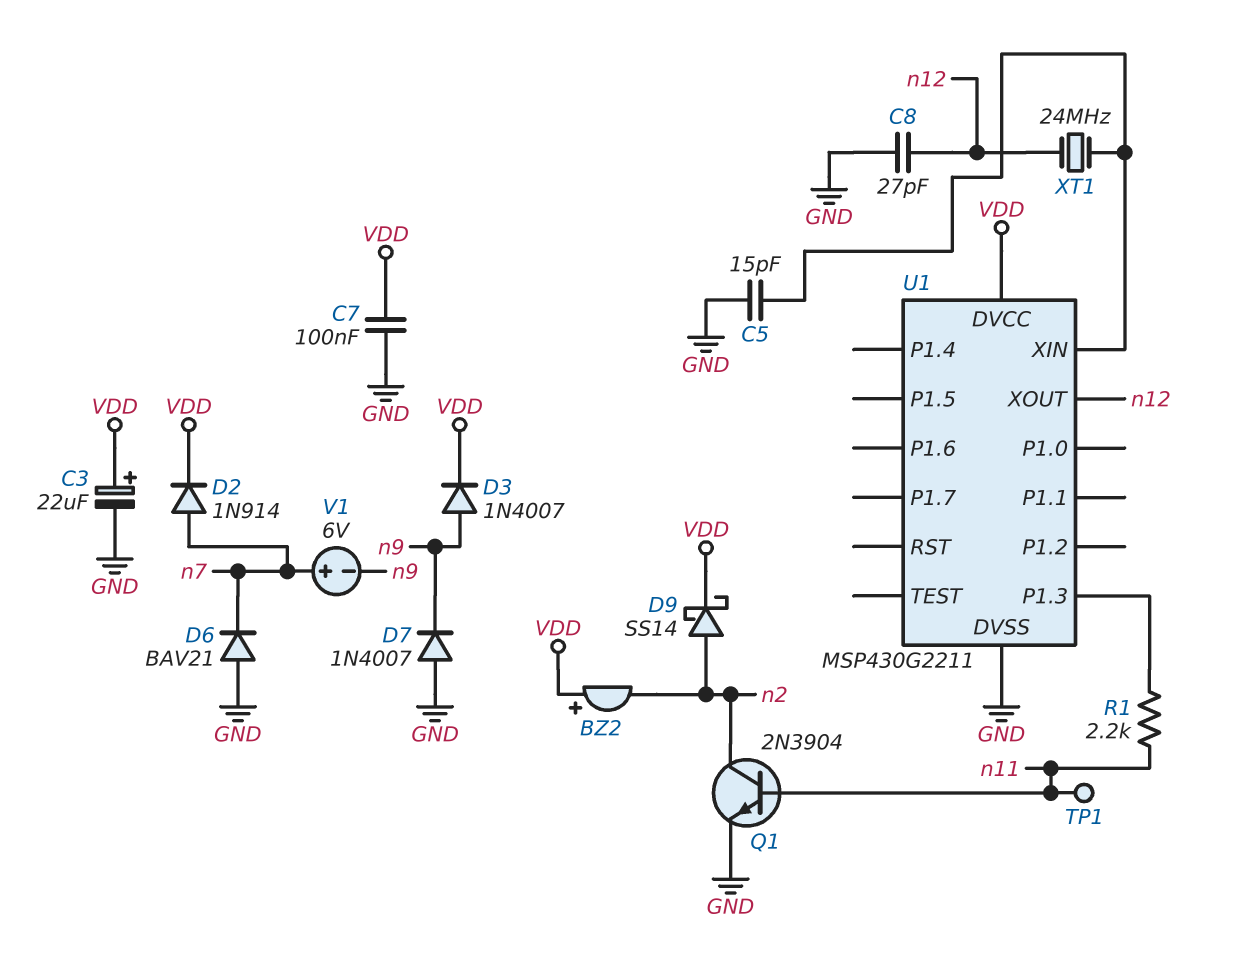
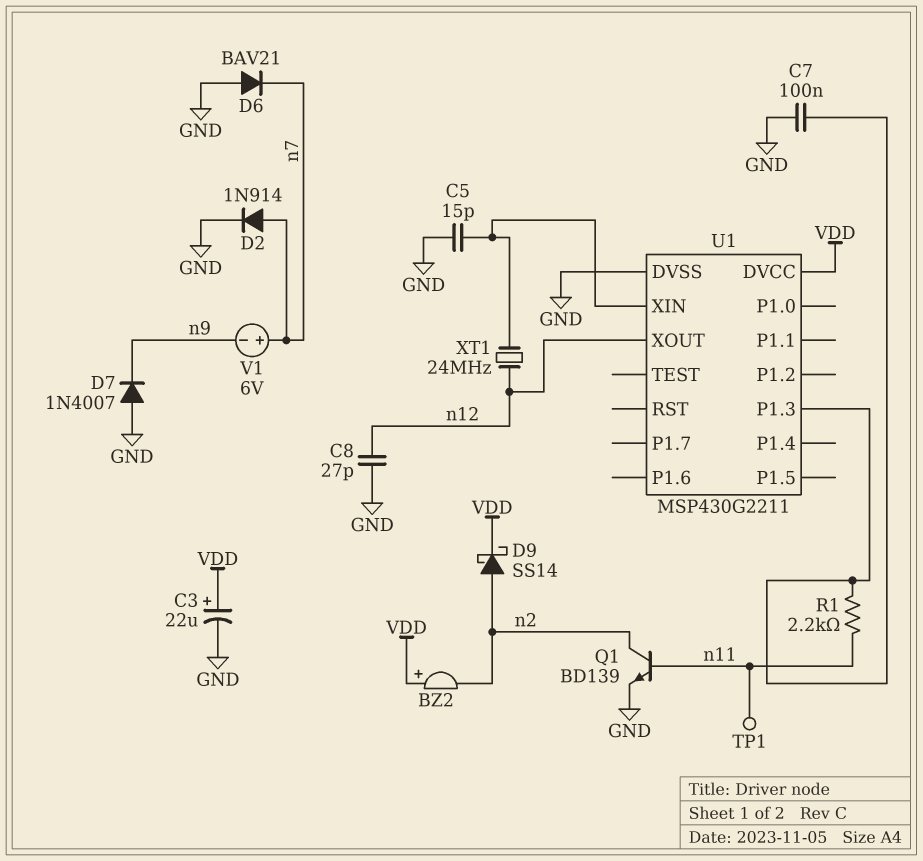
C7: 100nF (GND, VDD) -> 100nF (GND, U1/P1.3)
D2: diode 1N914 (A n7, K VDD) -> diode 1N914 (A n7, K GND)
D3: diode 1N4007 (A n9, K VDD) -> none
Q1: NPN 2N3904 (B n11, C n2, E GND) -> NPN BD139 (B n11, C n2, E GND)

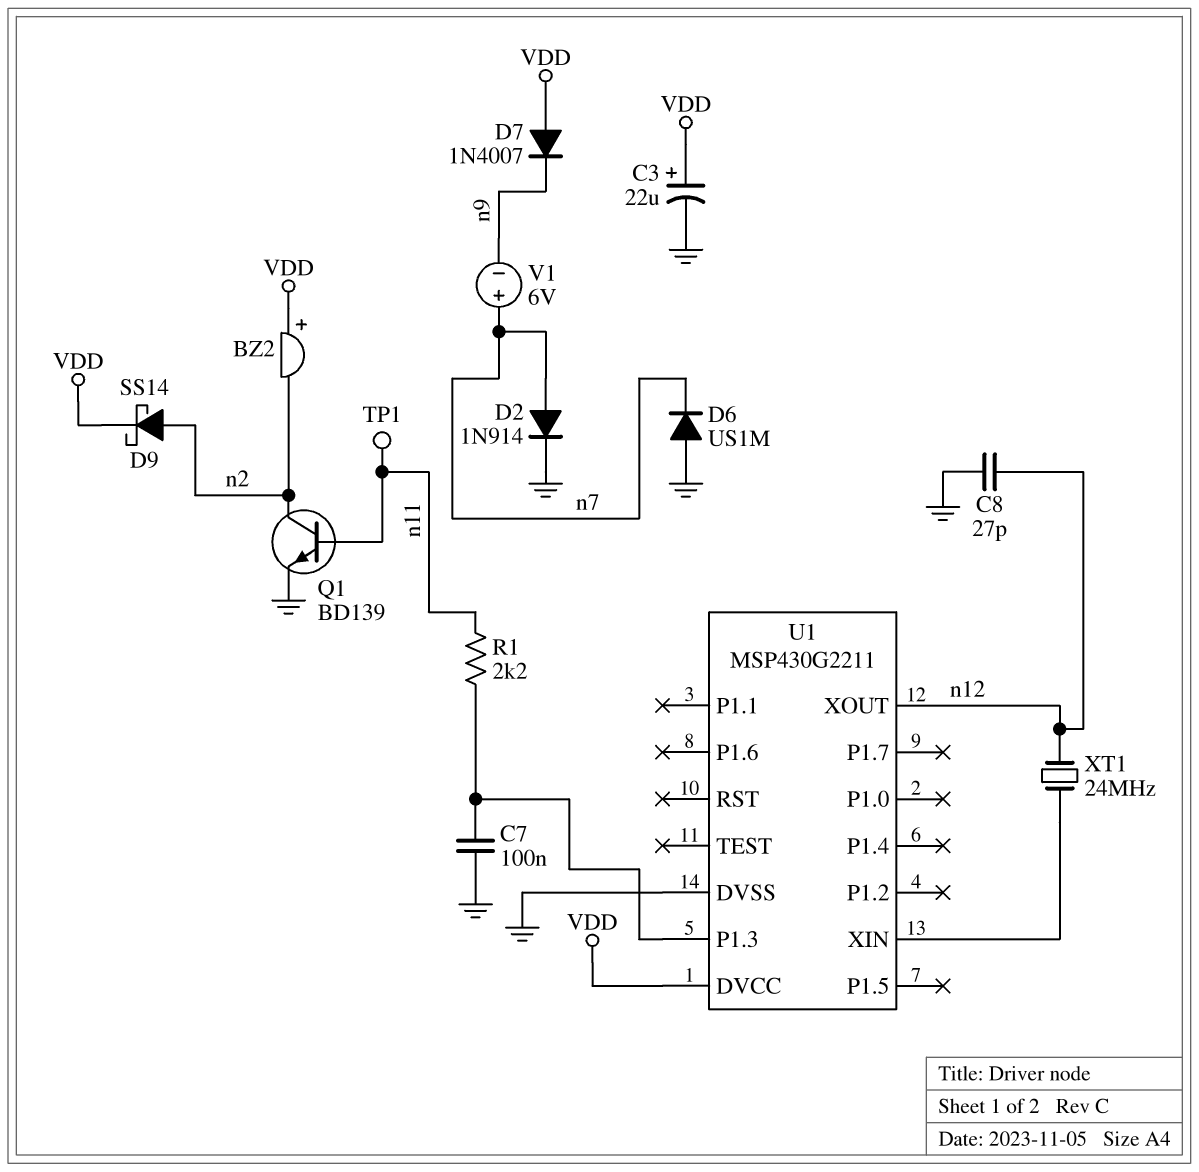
C5: 15pF (GND, U1/XIN) -> none
D6: diode BAV21 (A GND, K n7) -> diode US1M (A GND, K n7)
D7: diode 1N4007 (A GND, K n9) -> diode 1N4007 (A VDD, K n9)

